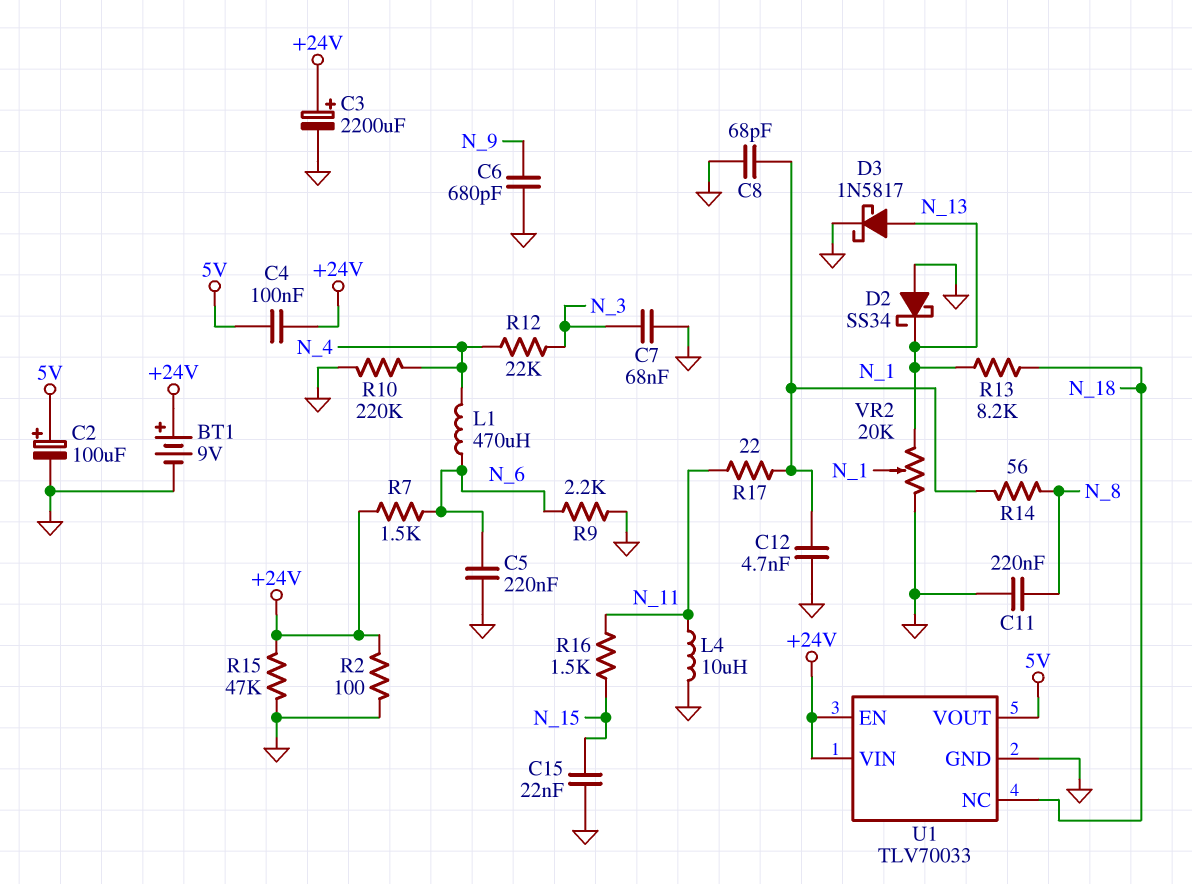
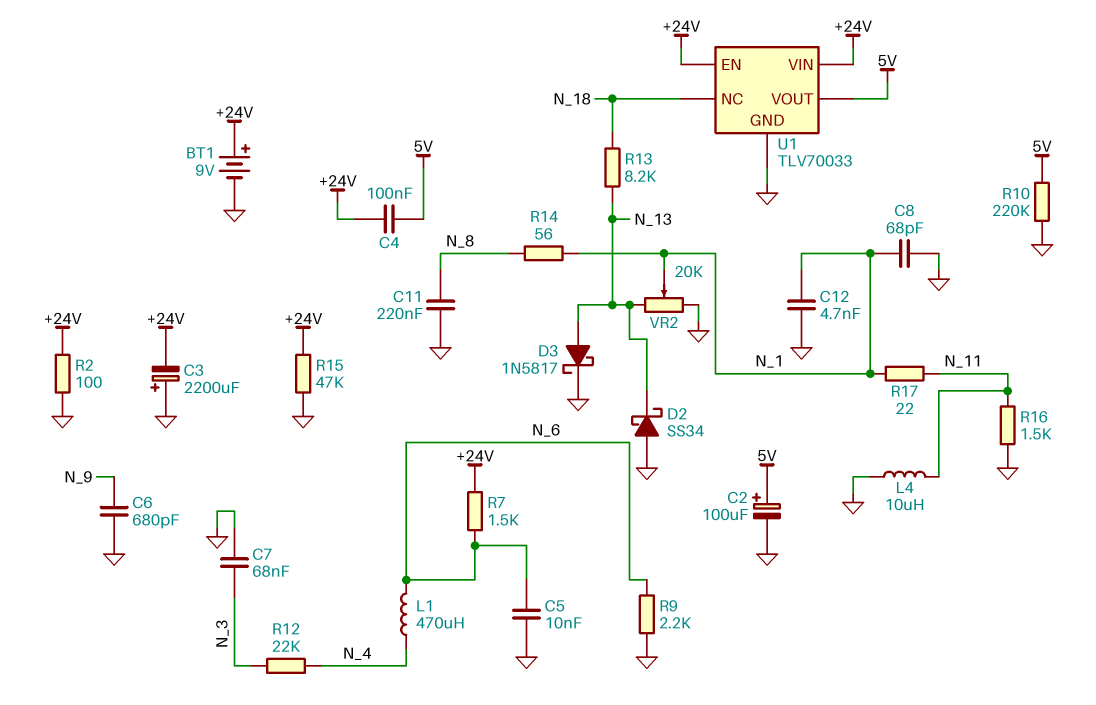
C3: 2200uF (plus +24V, minus GND) -> 2200uF (plus GND, minus +24V)
C5: 220nF (GND, N_6) -> 10nF (GND, N_6)
C15: 22nF (GND, N_15) -> none
R10: 220k (GND, N_4) -> 220k (5V, GND)
R16: 1.5k (N_11, N_15) -> 1.5k (GND, N_11)

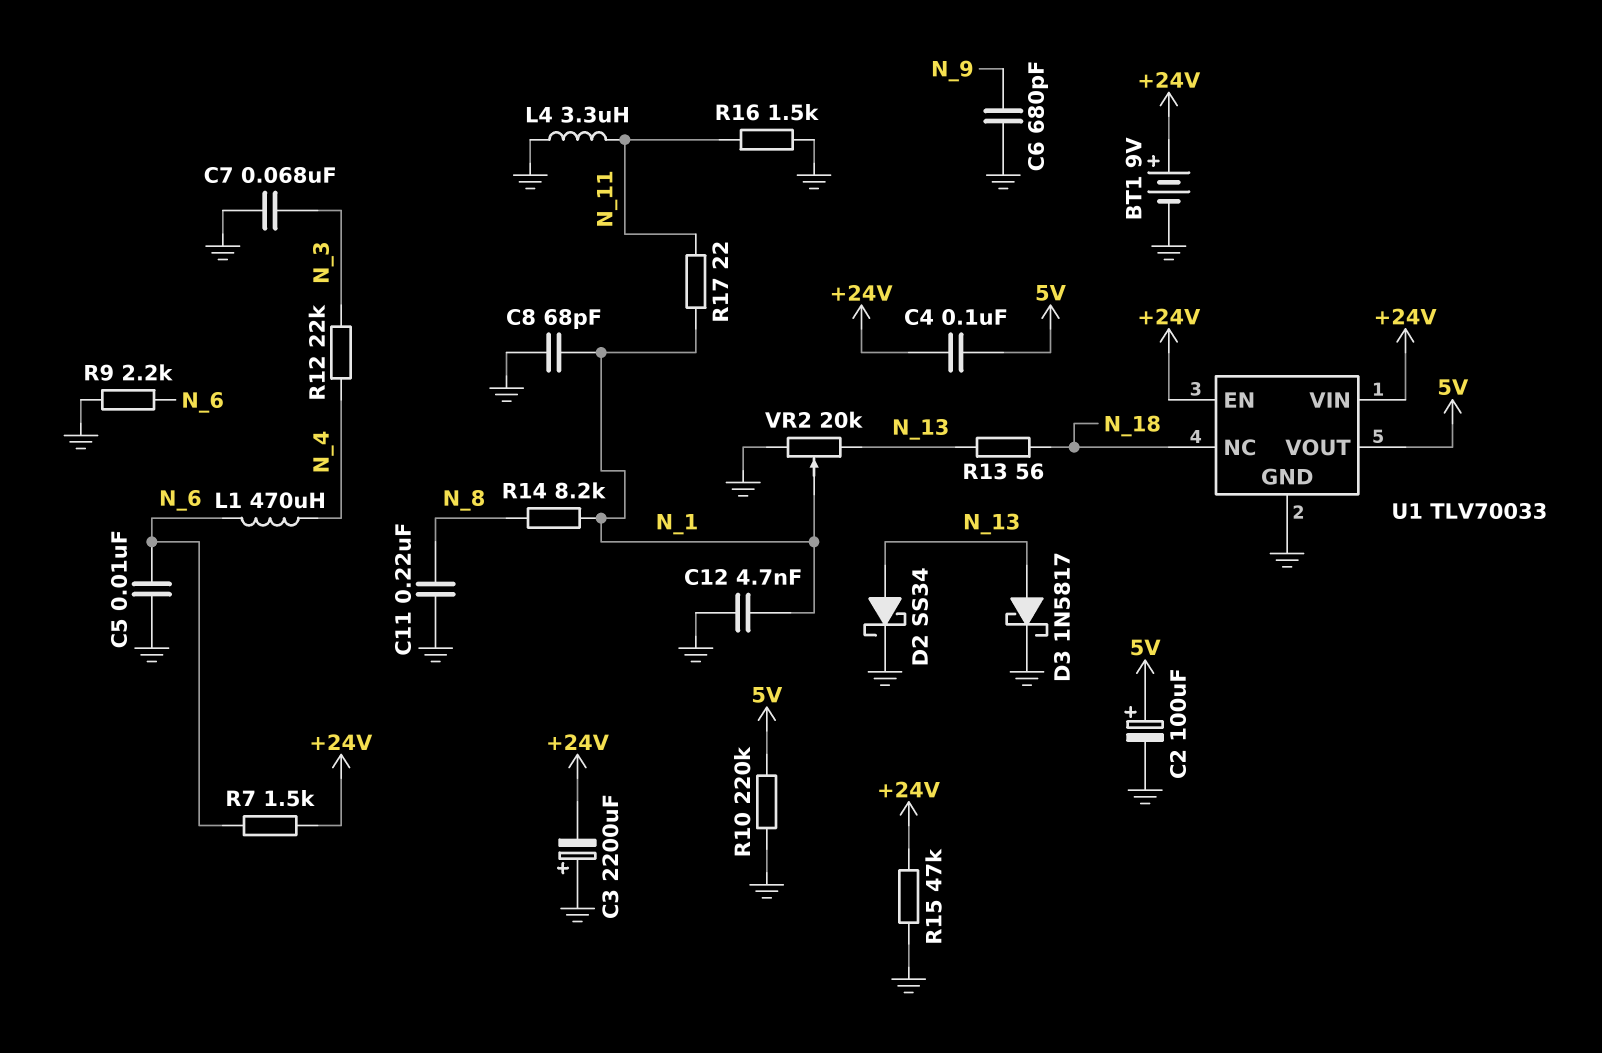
D2: schottky SS34 (A GND, K N_13) -> schottky SS34 (A N_13, K GND)
L4: 10uH (GND, N_11) -> 3.3uH (GND, N_11)
R2: 100 (+24V, GND) -> none
R13: 8.2k (N_13, N_18) -> 56 (N_13, N_18)
R14: 56 (N_1, N_8) -> 8.2k (N_1, N_8)

